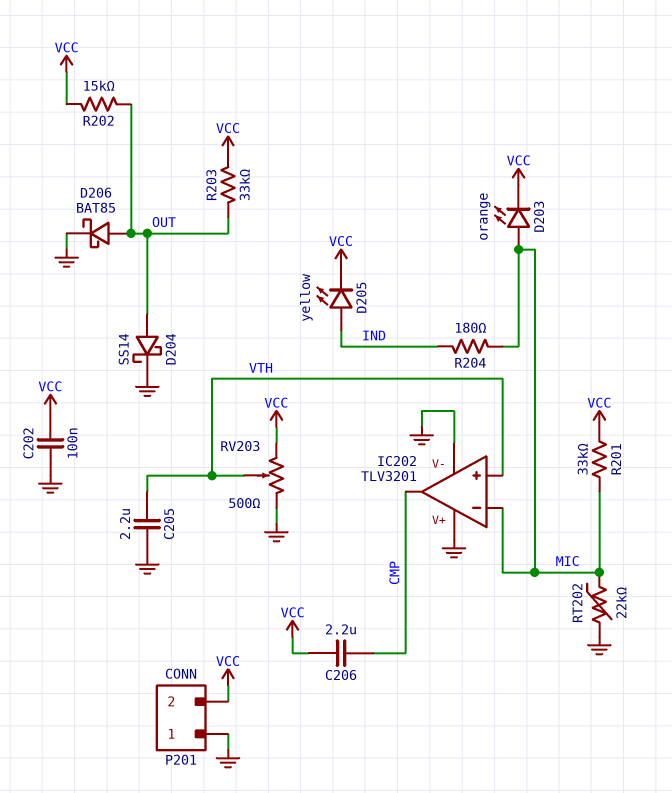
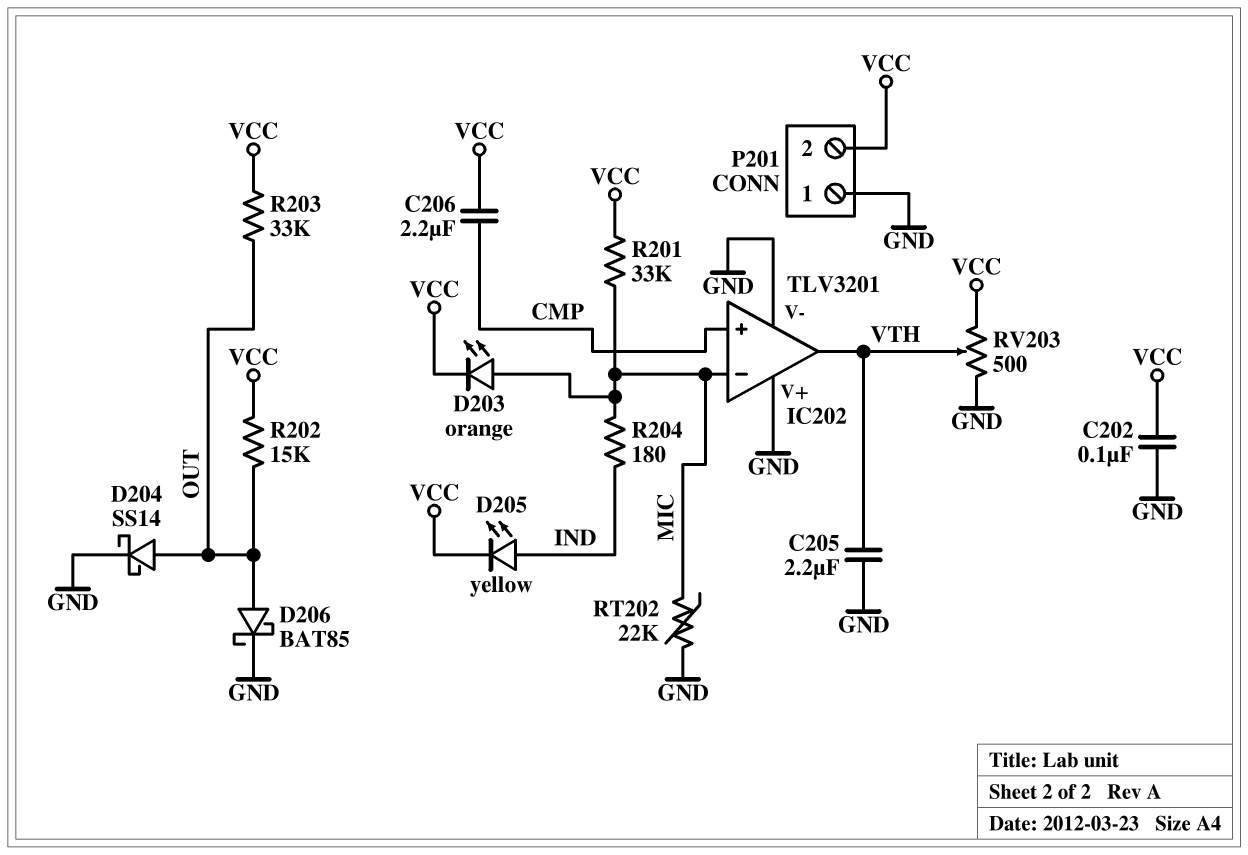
IC202 pin in+: VTH -> CMP
IC202 pin out: CMP -> VTH

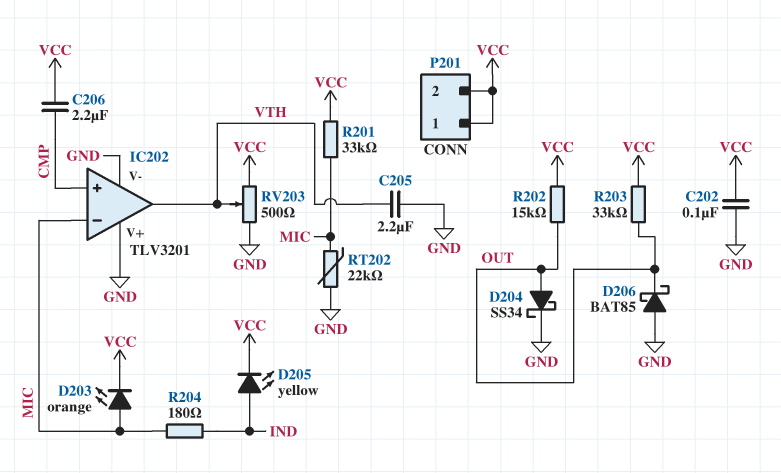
D204: schottky SS14 (A OUT, K GND) -> schottky SS34 (A OUT, K GND)
D206: schottky BAT85 (A OUT, K GND) -> schottky BAT85 (A GND, K OUT)
P201 pin 1: GND -> VCC

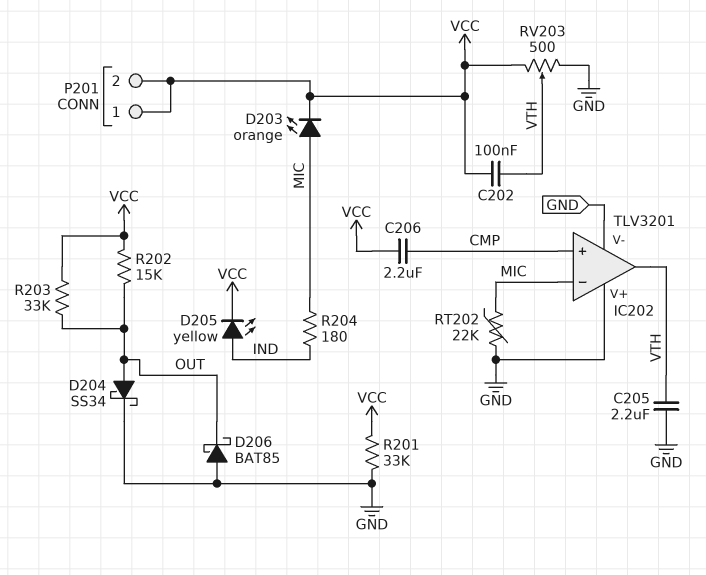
C202: 100nF (GND, VCC) -> 100nF (VCC, VTH)
R201: 33k (MIC, VCC) -> 33k (GND, VCC)

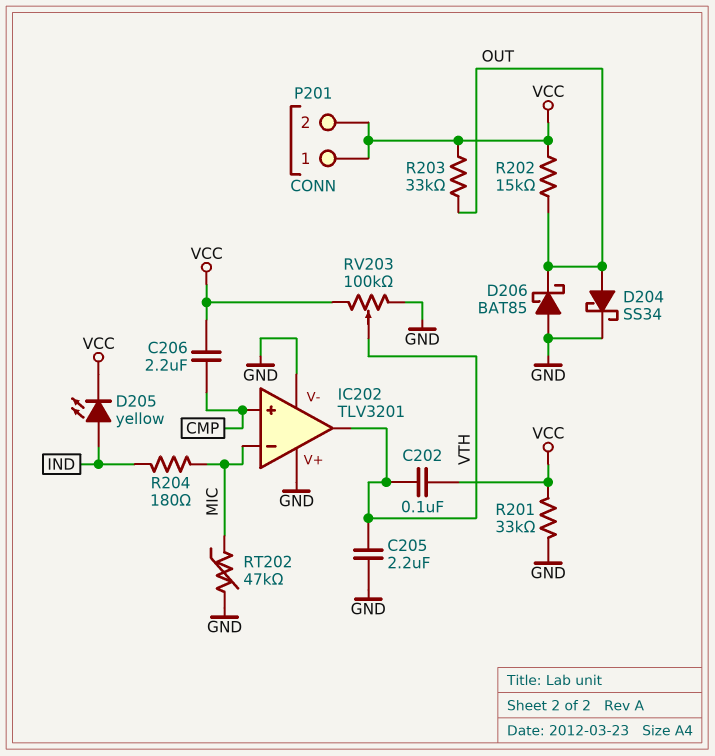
D203: LED orange (A MIC, K VCC) -> none
RT202: 22k (GND, MIC) -> 47k (GND, MIC)
RV203: 500 (GND, VCC, wiper VTH) -> 100k (GND, VCC, wiper VTH)

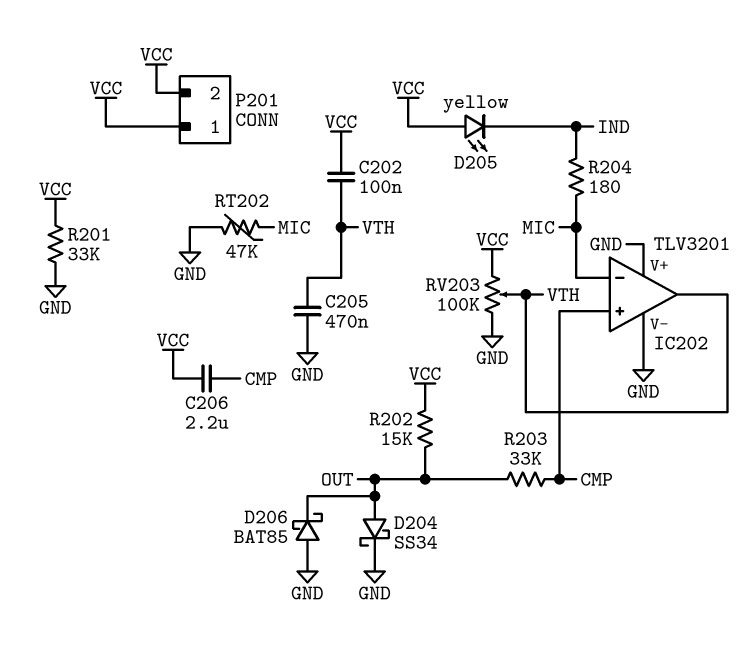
C205: 2.2uF (GND, VTH) -> 470nF (GND, VTH)
D205: LED yellow (A IND, K VCC) -> LED yellow (A VCC, K IND)
R203: 33k (OUT, VCC) -> 33k (CMP, OUT)

